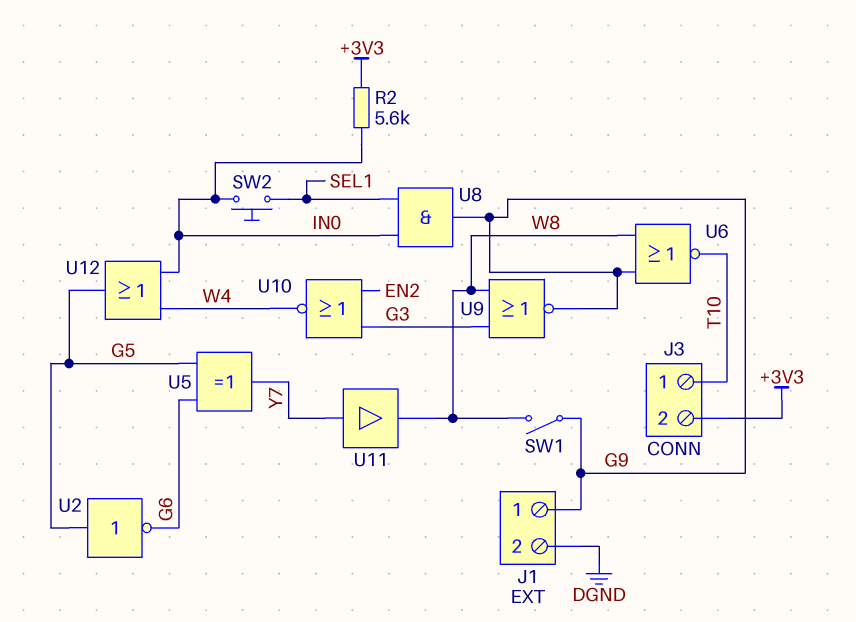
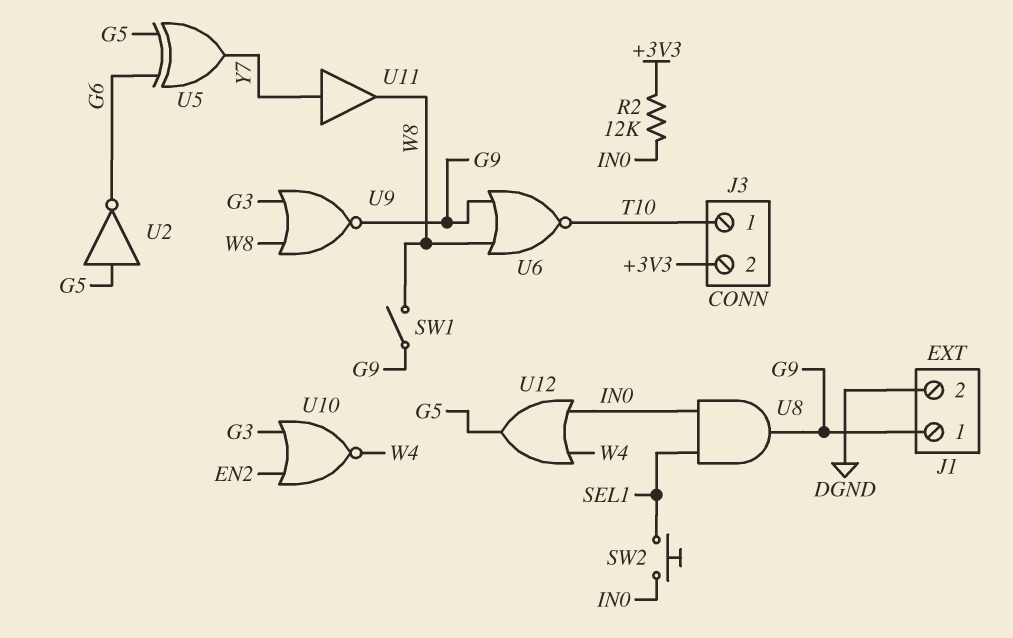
R2: 5.6k (+3V3, IN0) -> 12k (+3V3, IN0)

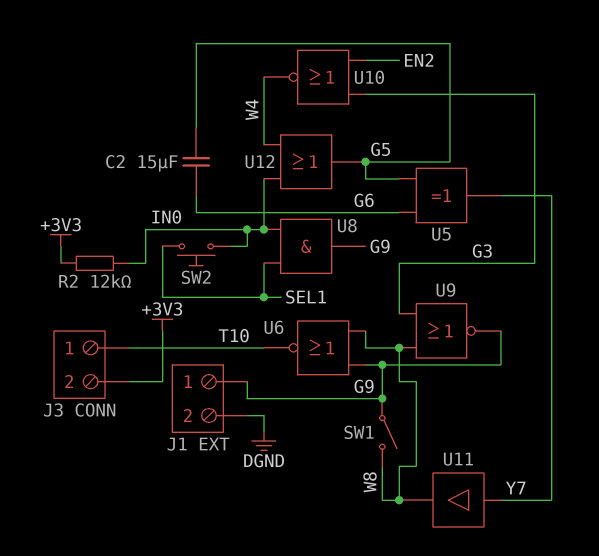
C2: none -> 15uF (G5, G6)
U2: NOT (in G5, out G6) -> none

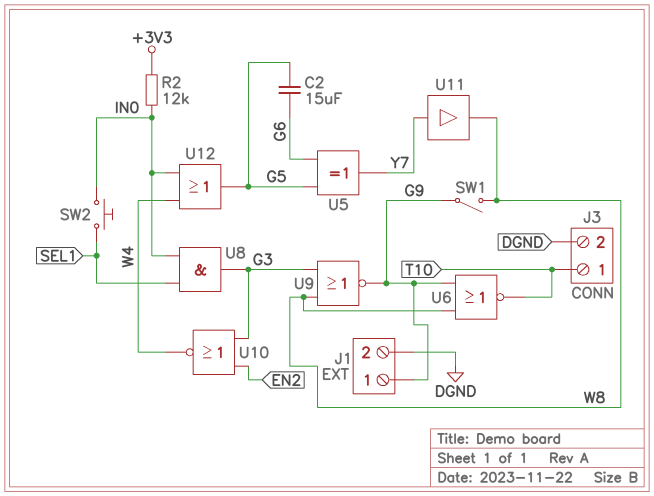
J3 pin 2: +3V3 -> DGND
U8: AND (in IN0, in SEL1, out G9) -> AND (in IN0, in SEL1, out G3)

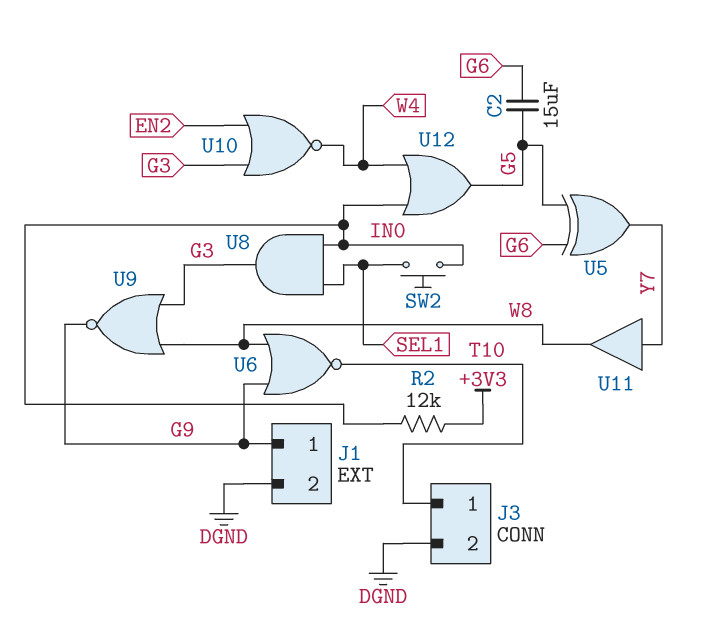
SW1: switch (G9, W8) -> none

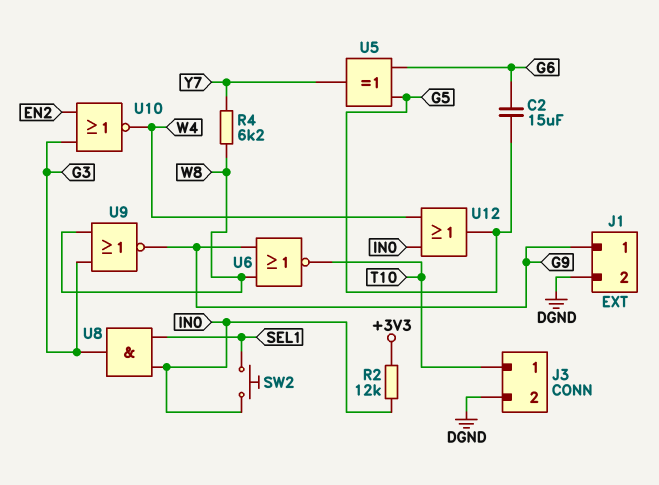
R4: none -> 6.2k (W8, Y7)
U11: buffer (in Y7, out W8) -> none

